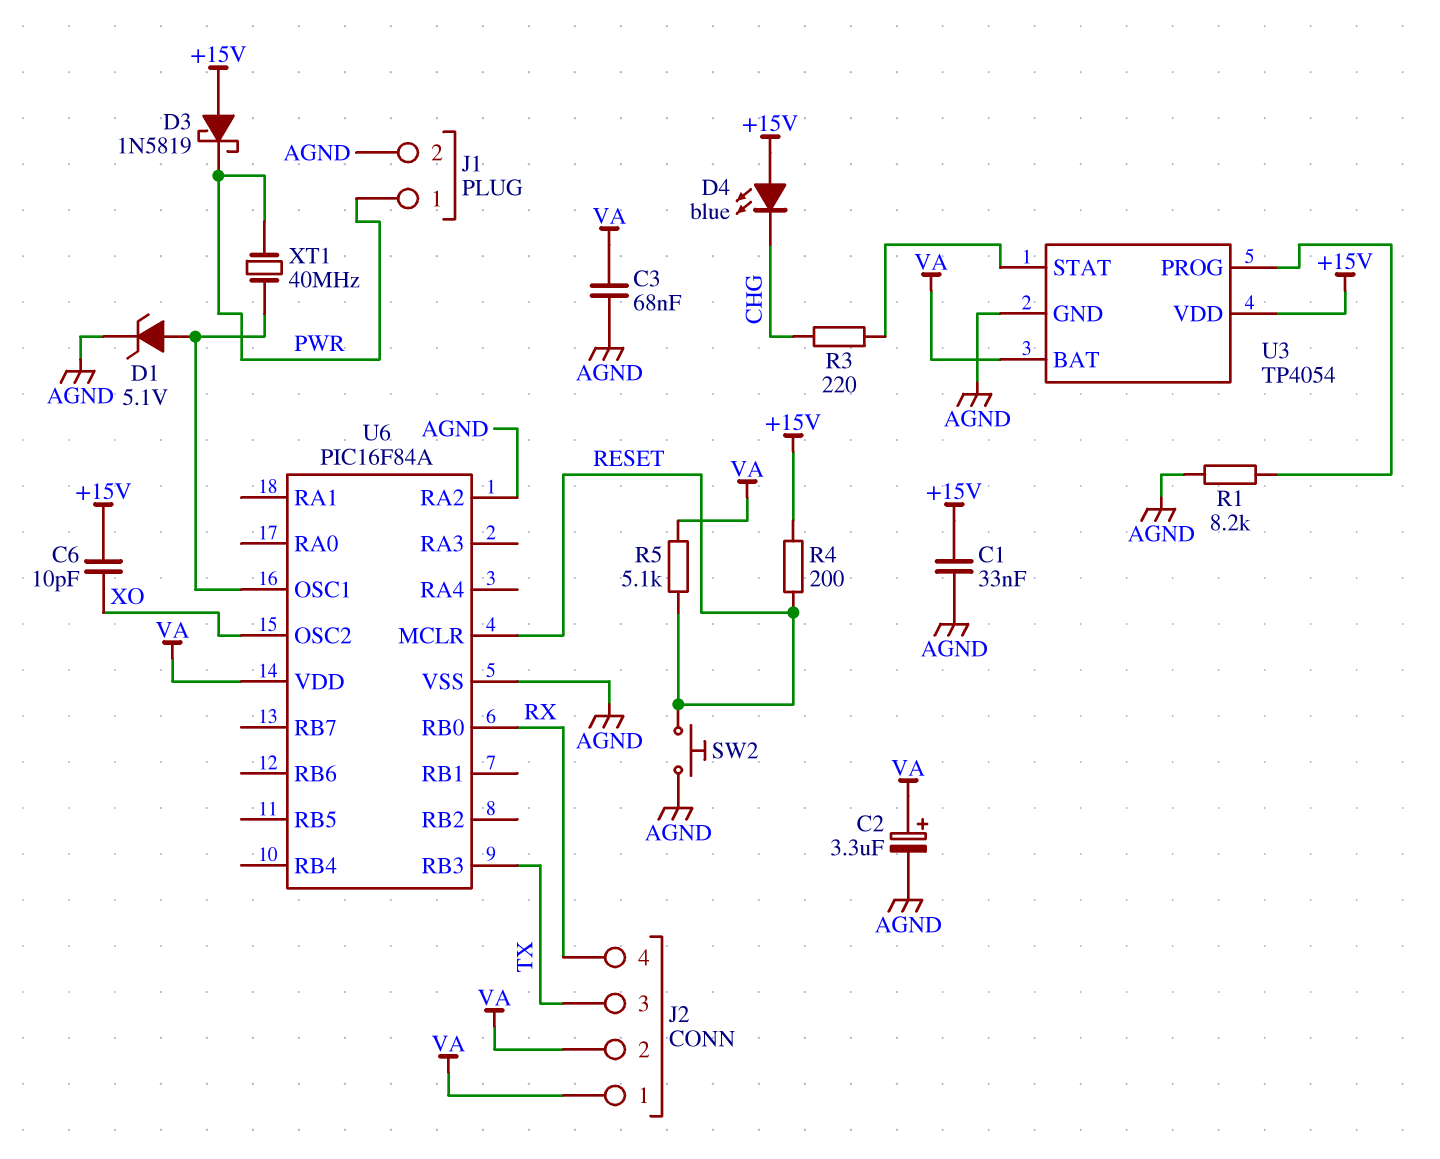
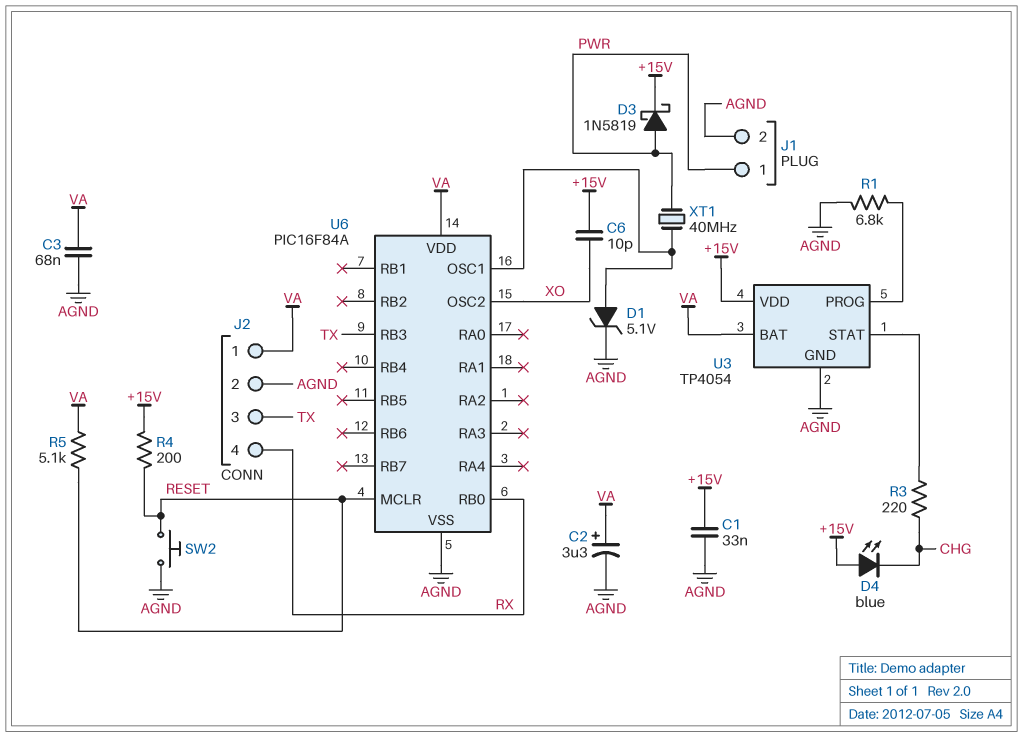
D3: schottky 1N5819 (A +15V, K PWR) -> schottky 1N5819 (A PWR, K +15V)
J2 pin 2: VA -> AGND
R1: 8.2k (AGND, U3/PROG) -> 6.8k (AGND, U3/PROG)
U6 pin RA2: AGND -> none

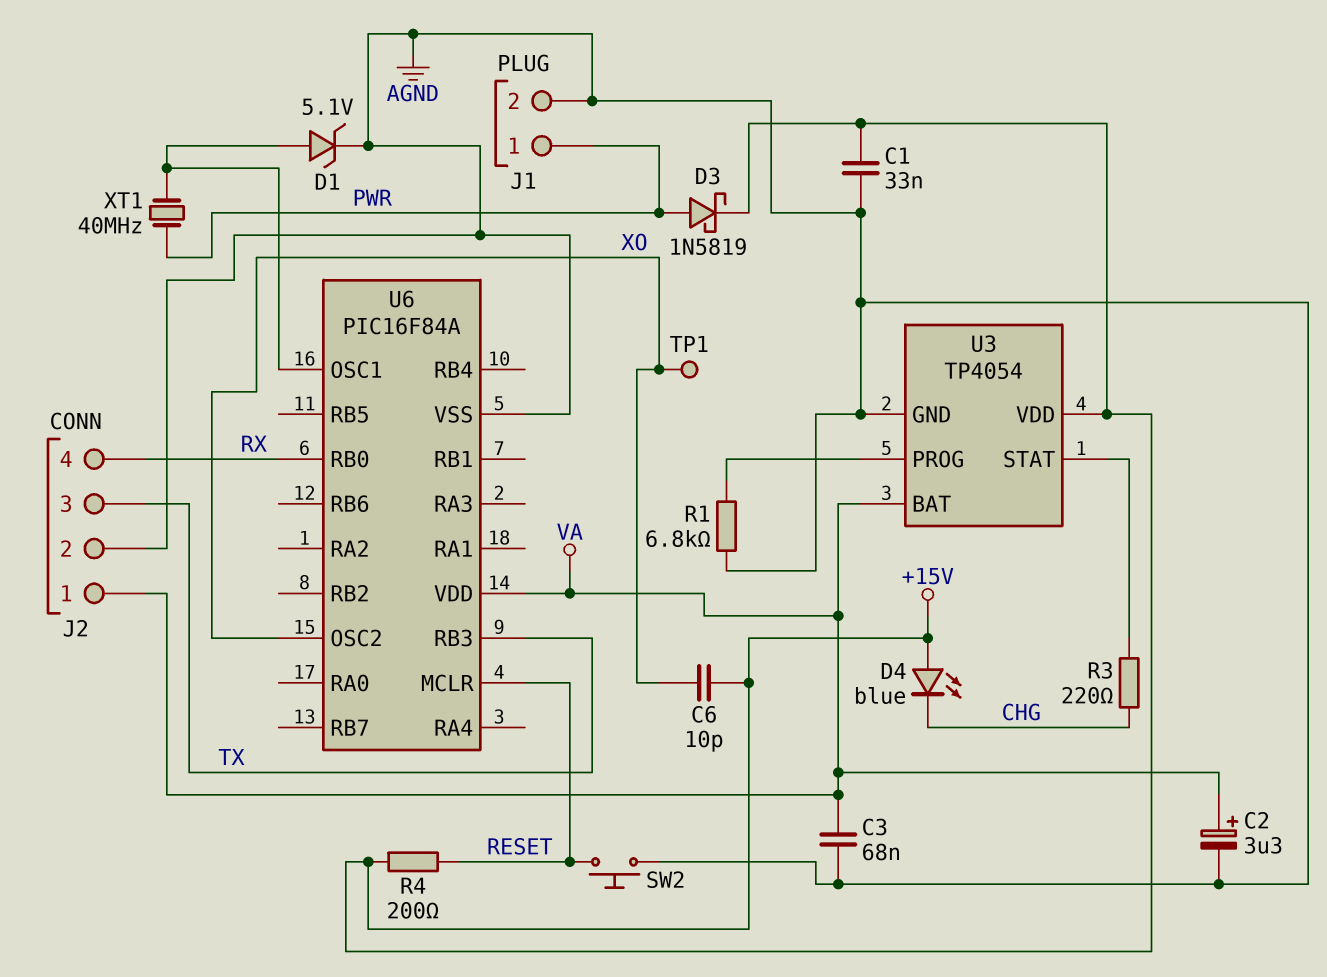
R5: 5.1k (RESET, VA) -> none
TP1: none -> test point (XO)

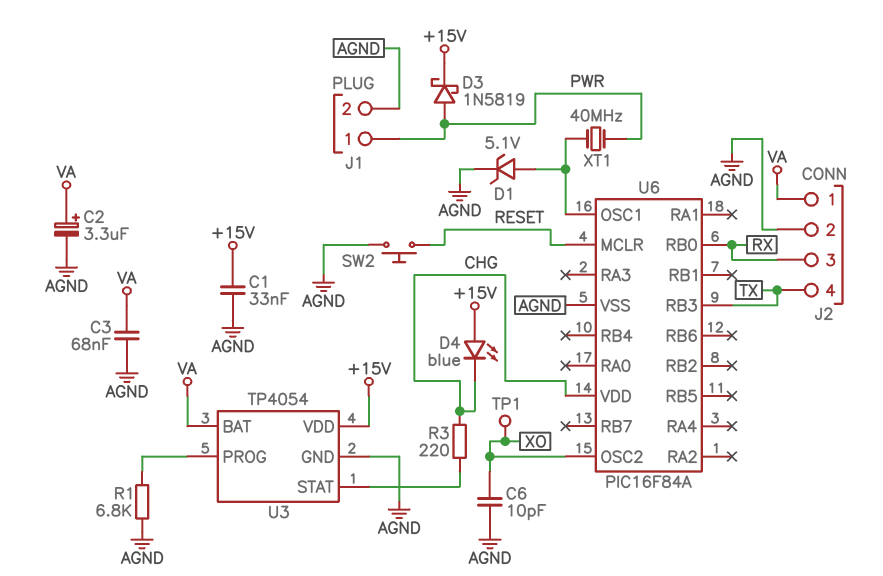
C6: 10pF (+15V, XO) -> 10pF (AGND, XO)
J2 pin 3: TX -> RX
J2 pin 4: RX -> TX
R4: 200 (+15V, RESET) -> none
U6 pin VDD: VA -> CHG

